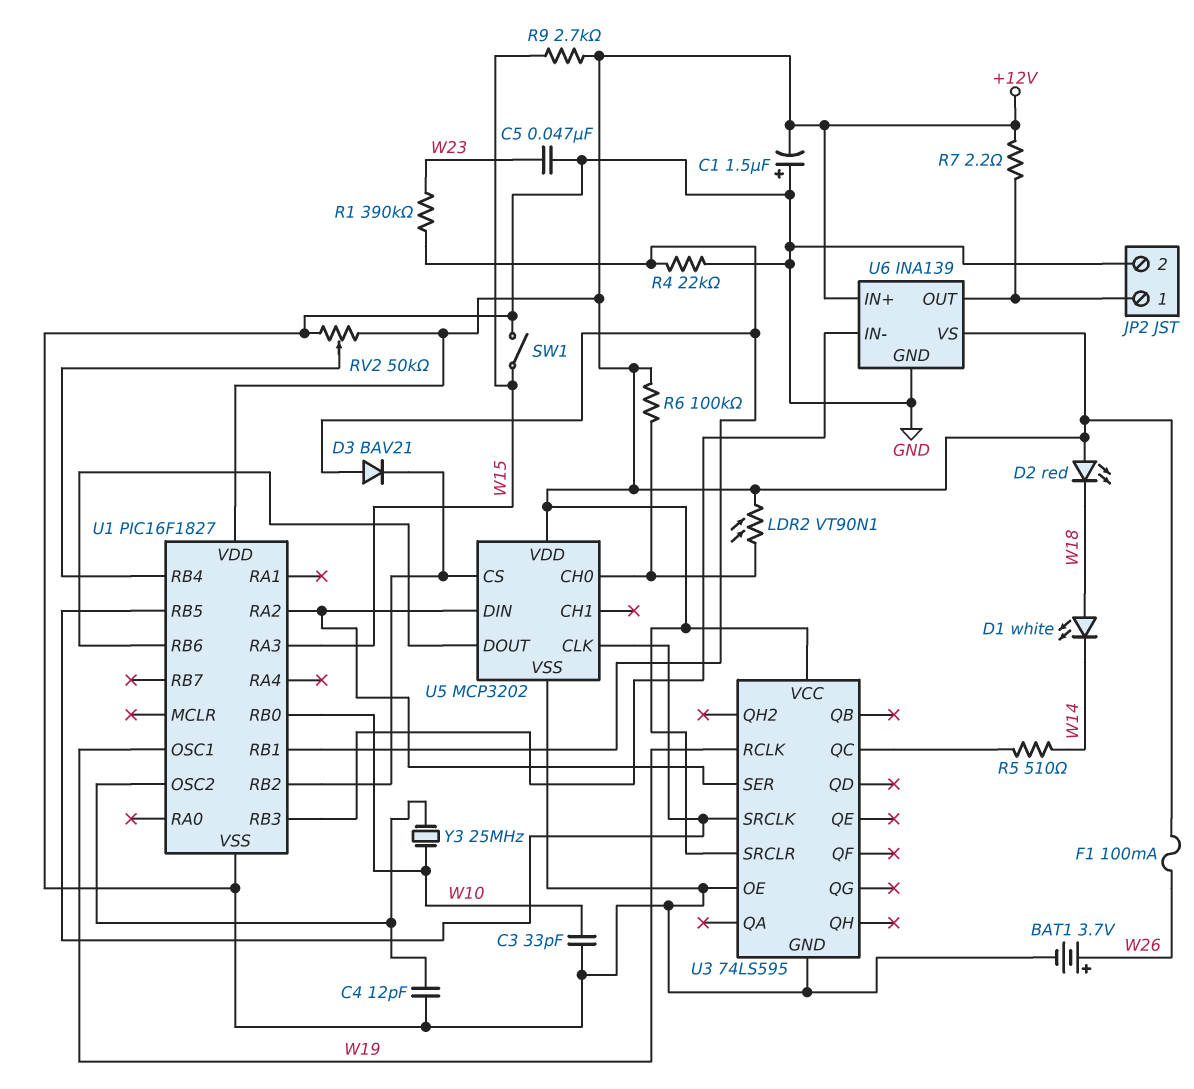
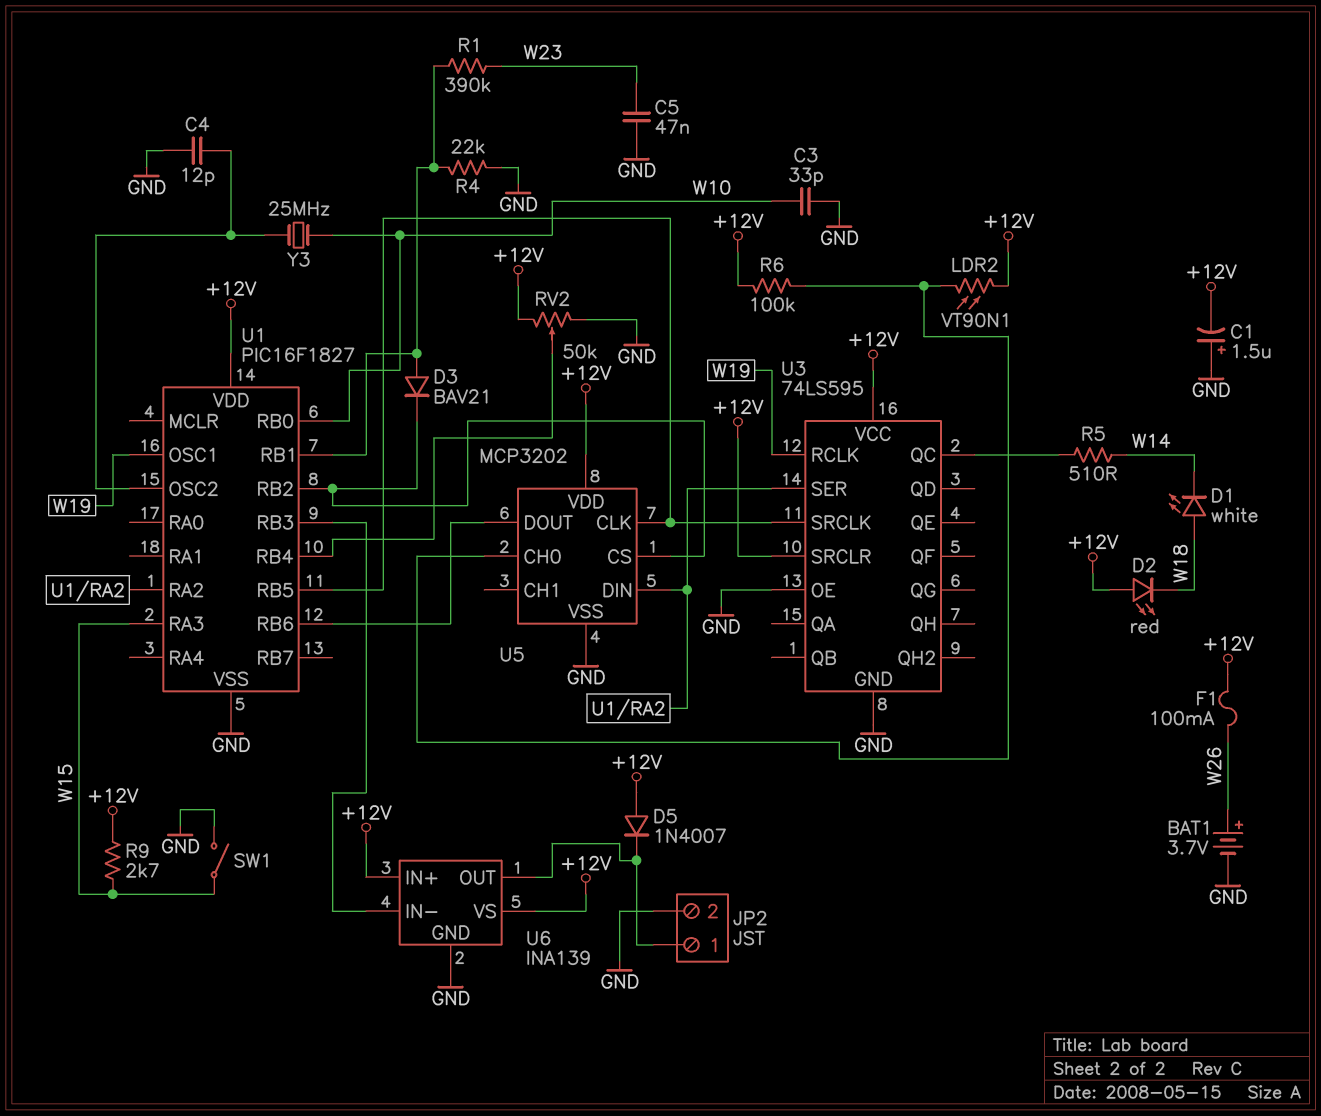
D5: none -> diode 1N4007 (A +12V, K JP2/1)
R7: 2.2 (+12V, JP2/1) -> none

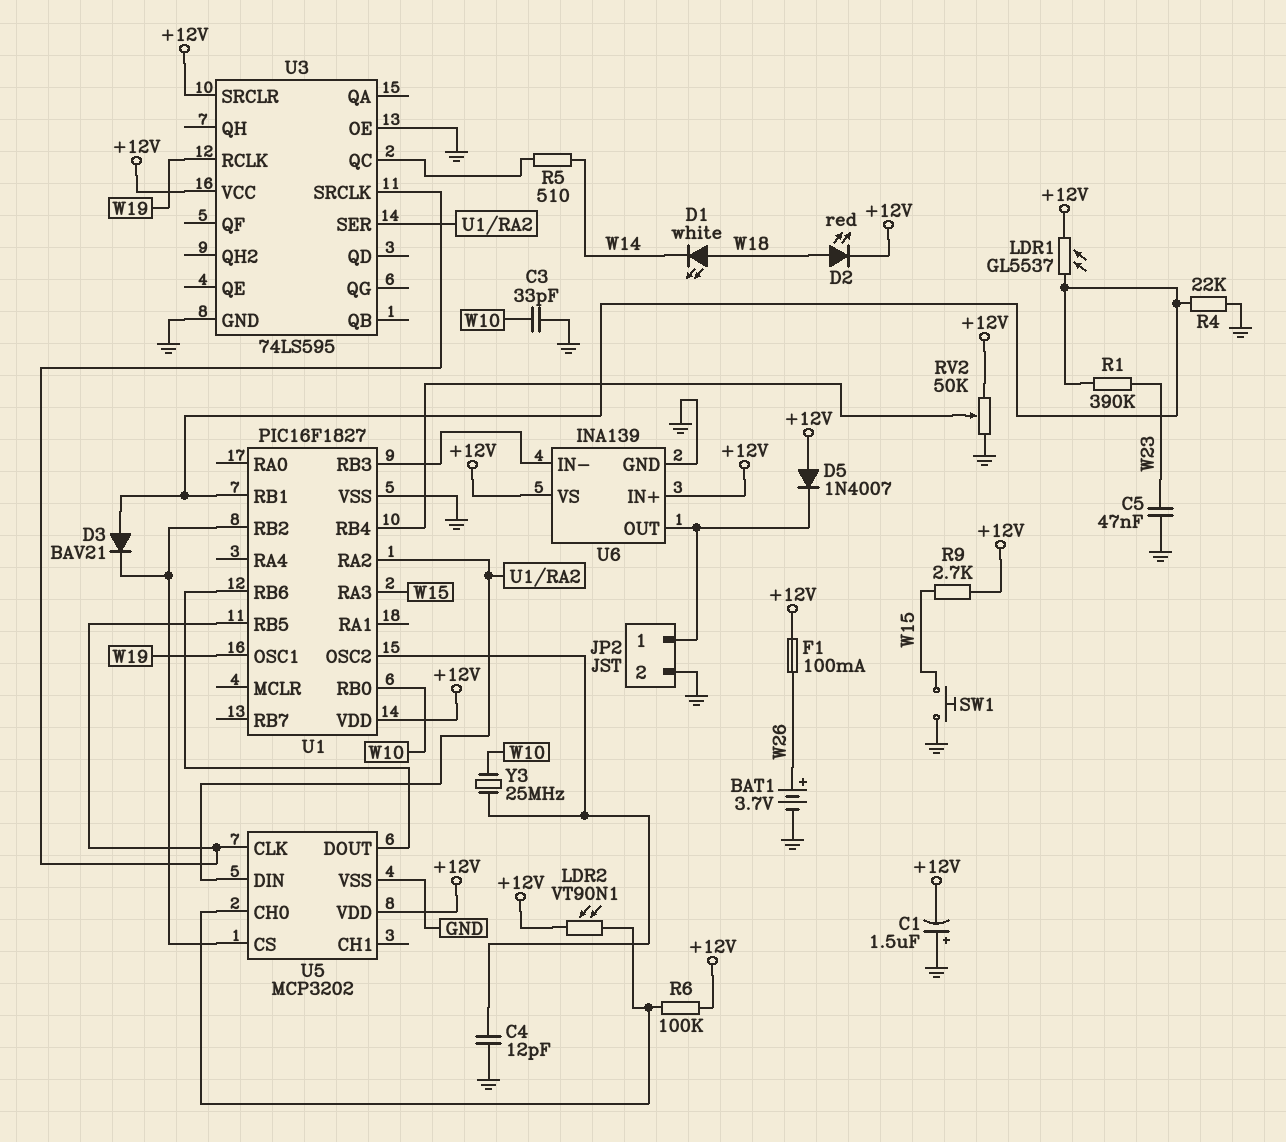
D2: LED red (A +12V, K W18) -> LED red (A W18, K +12V)
LDR1: none -> GL5537 (+12V, U1/RB1)
SW1: switch (GND, W15) -> button (GND, W15)

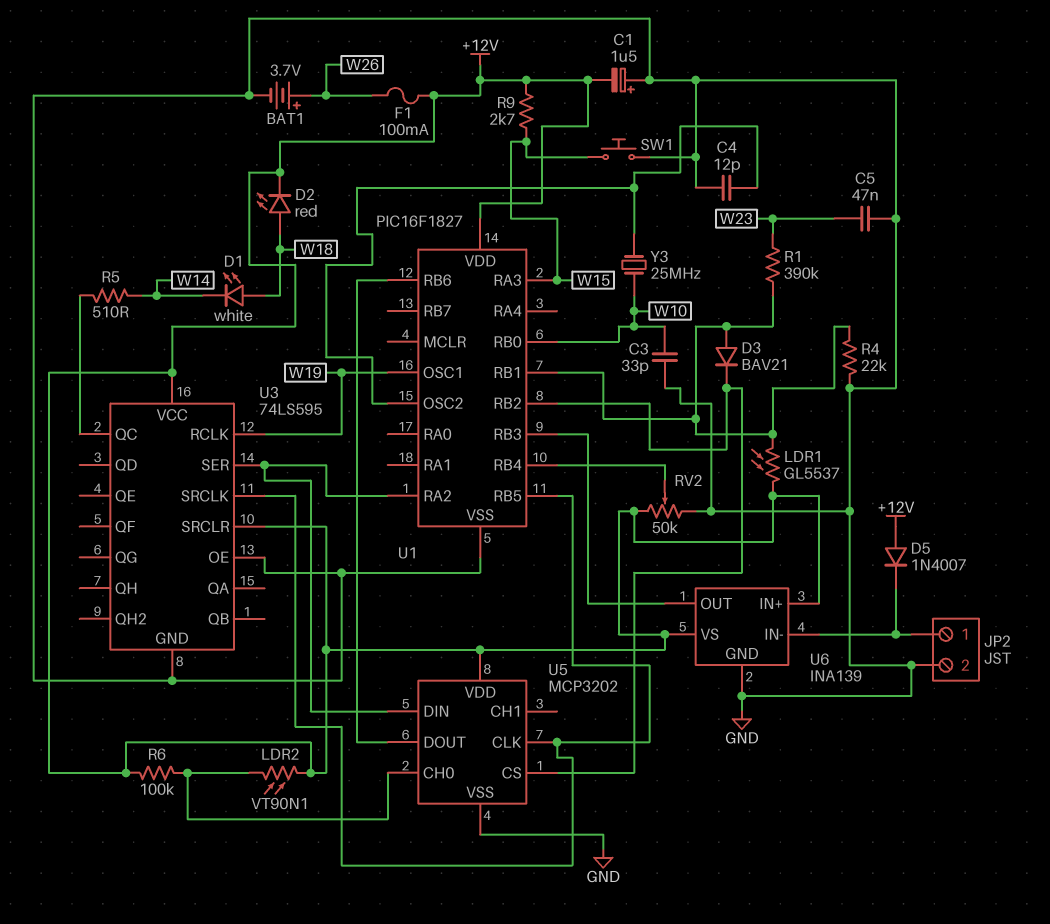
U6 pin IN-: U1/RB3 -> JP2/1
U6 pin OUT: JP2/1 -> U1/RB3

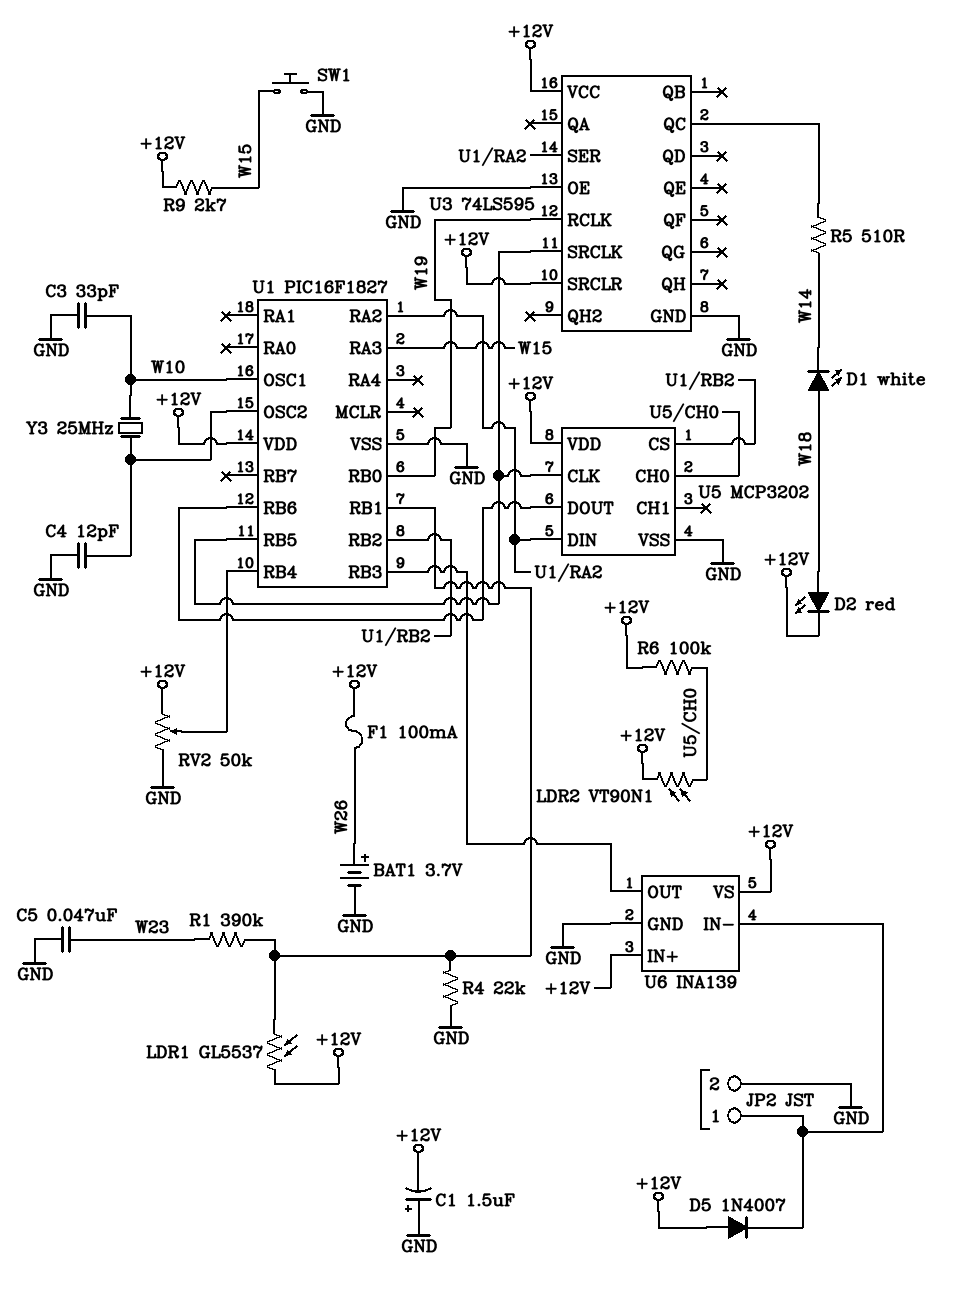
D3: diode BAV21 (A U1/RB1, K U1/RB2) -> none
U1 pin OSC1: W19 -> W10
U1 pin RB0: W10 -> W19

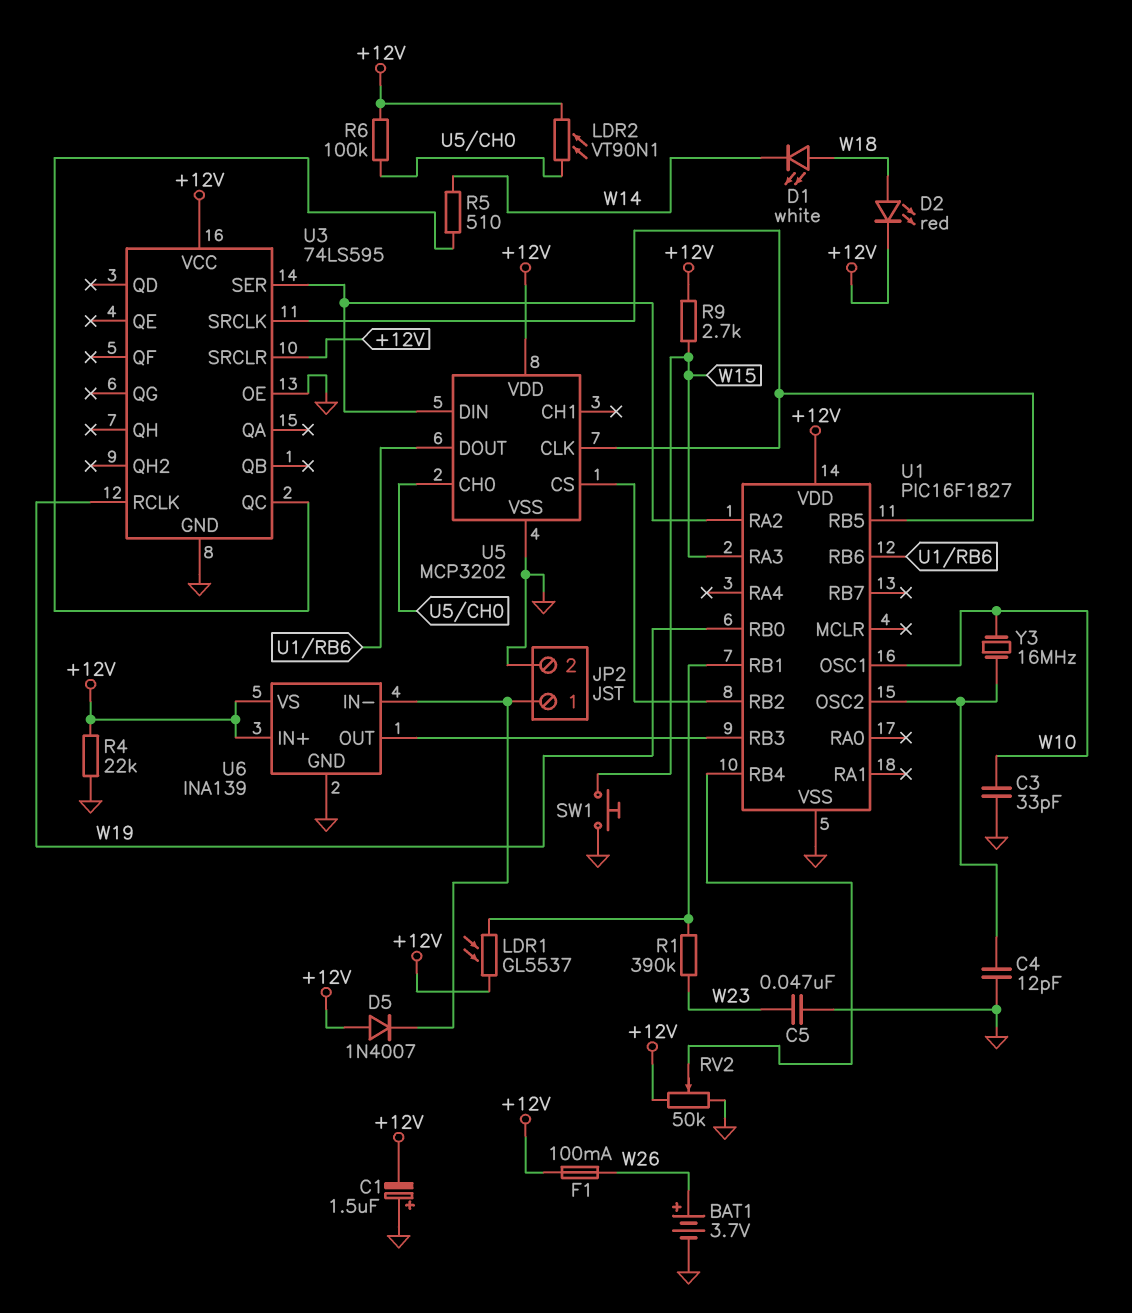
R4: 22k (GND, U1/RB1) -> 22k (+12V, GND)
Y3: 25MHz (U1/OSC2, W10) -> 16MHz (U1/OSC2, W10)

